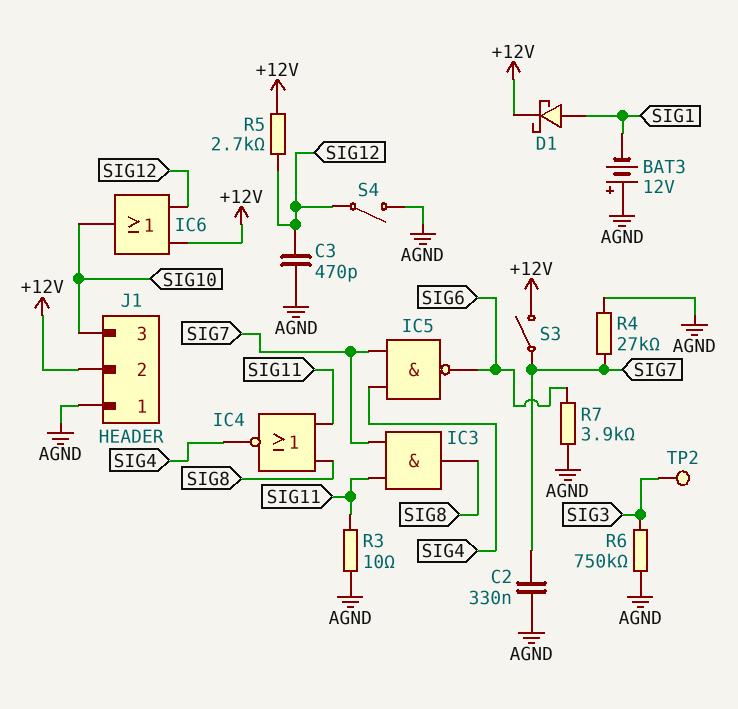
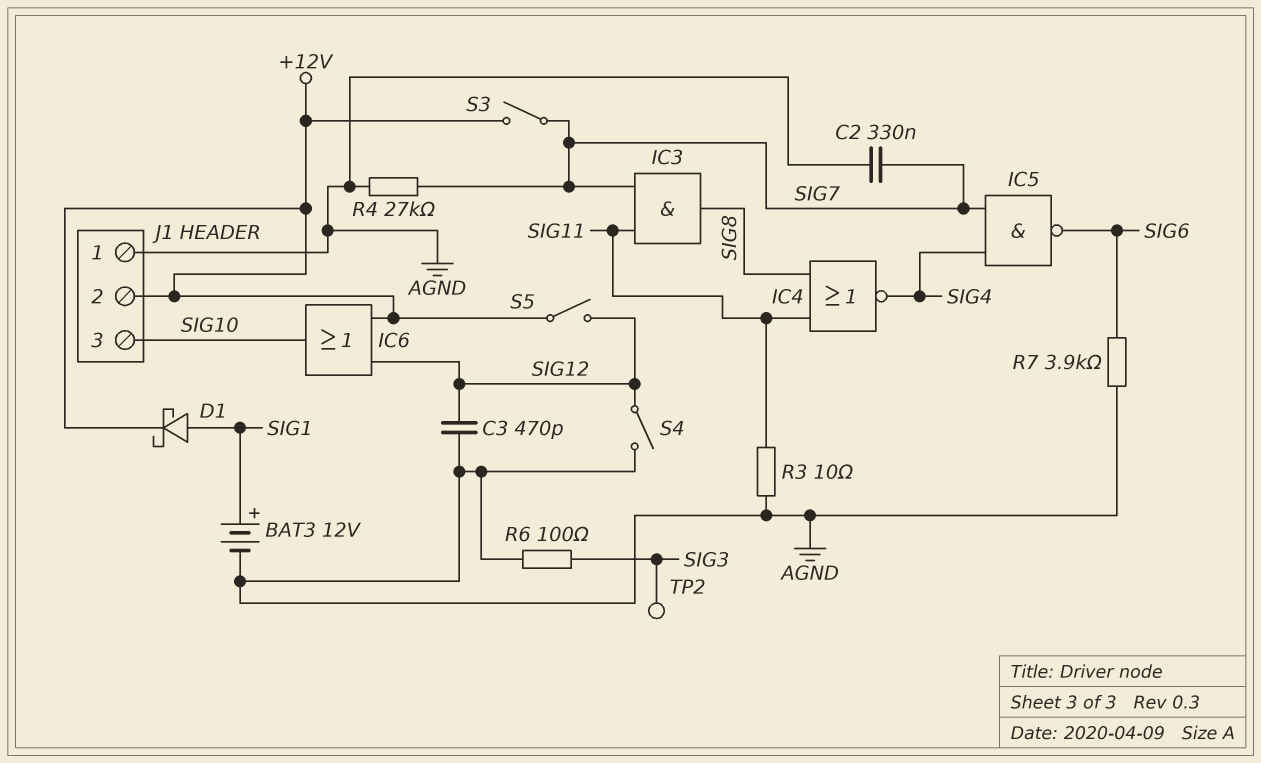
BAT3: 12V (plus AGND, minus SIG1) -> 12V (plus SIG1, minus AGND)
R5: 2.7k (+12V, SIG12) -> none
R6: 750k (AGND, SIG3) -> 100 (AGND, SIG3)
S5: none -> switch (+12V, SIG12)

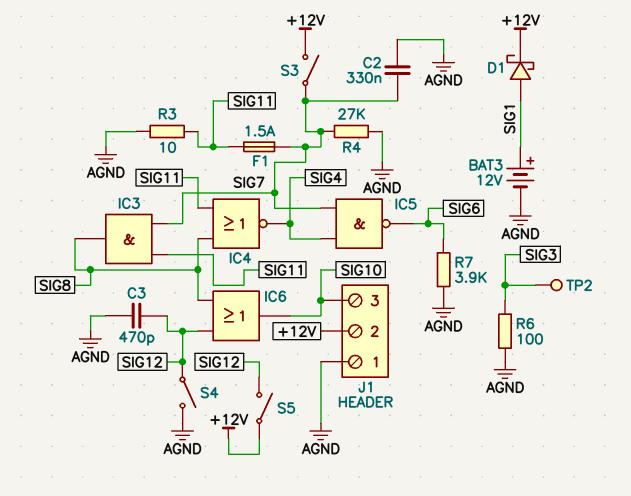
F1: none -> 1.5A (SIG7, SIG11)
IC6: OR (in +12V, in SIG12, out SIG10) -> OR (in SIG8, in SIG12, out SIG10)

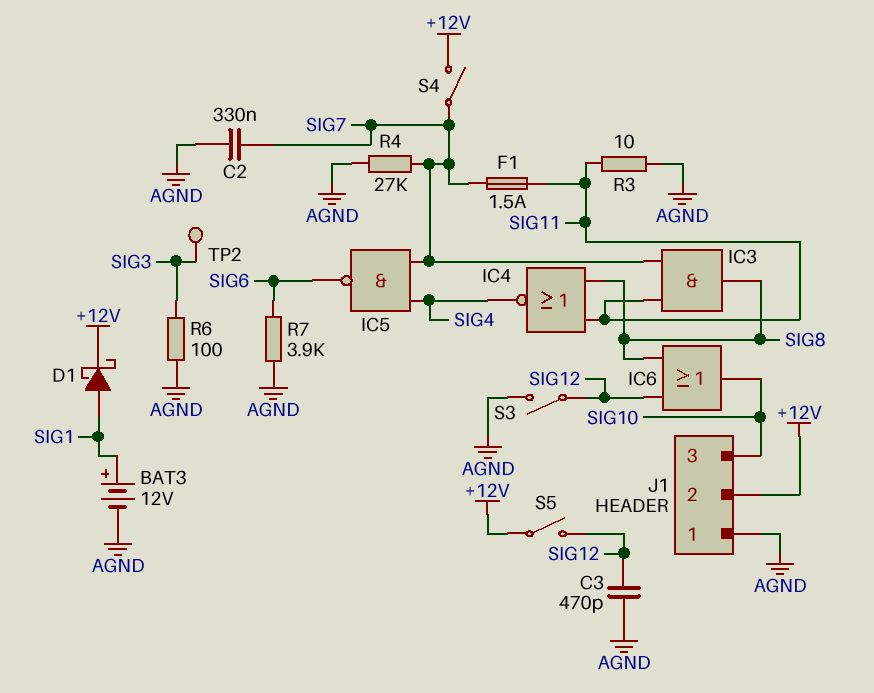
S3: switch (+12V, SIG7) -> switch (AGND, SIG12)
S4: switch (AGND, SIG12) -> switch (+12V, SIG7)

